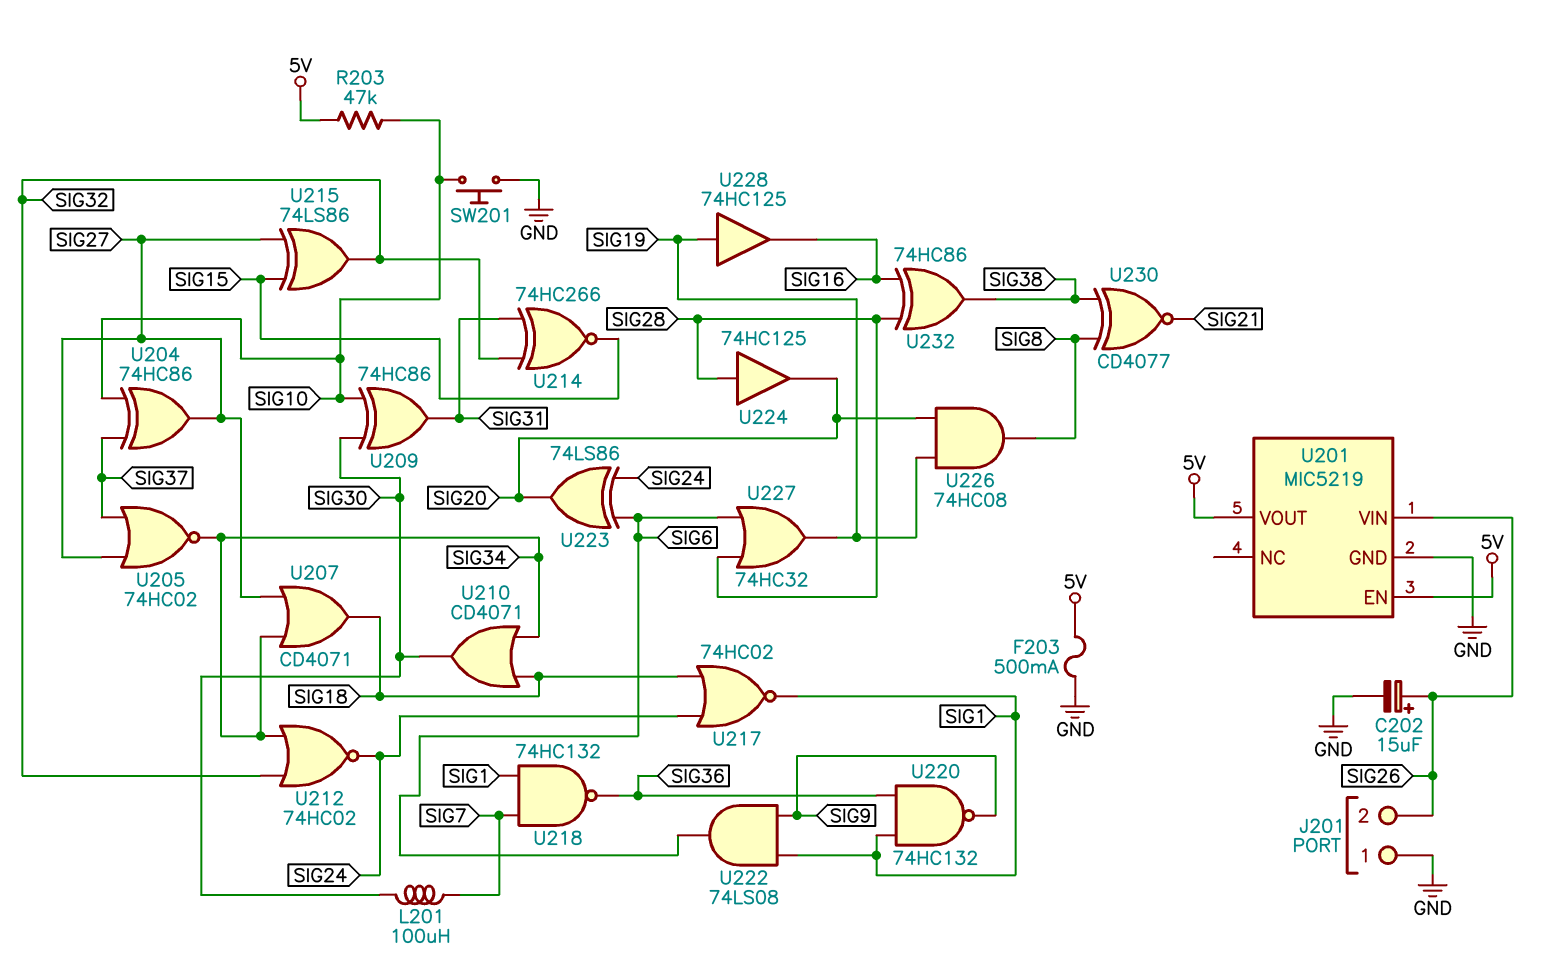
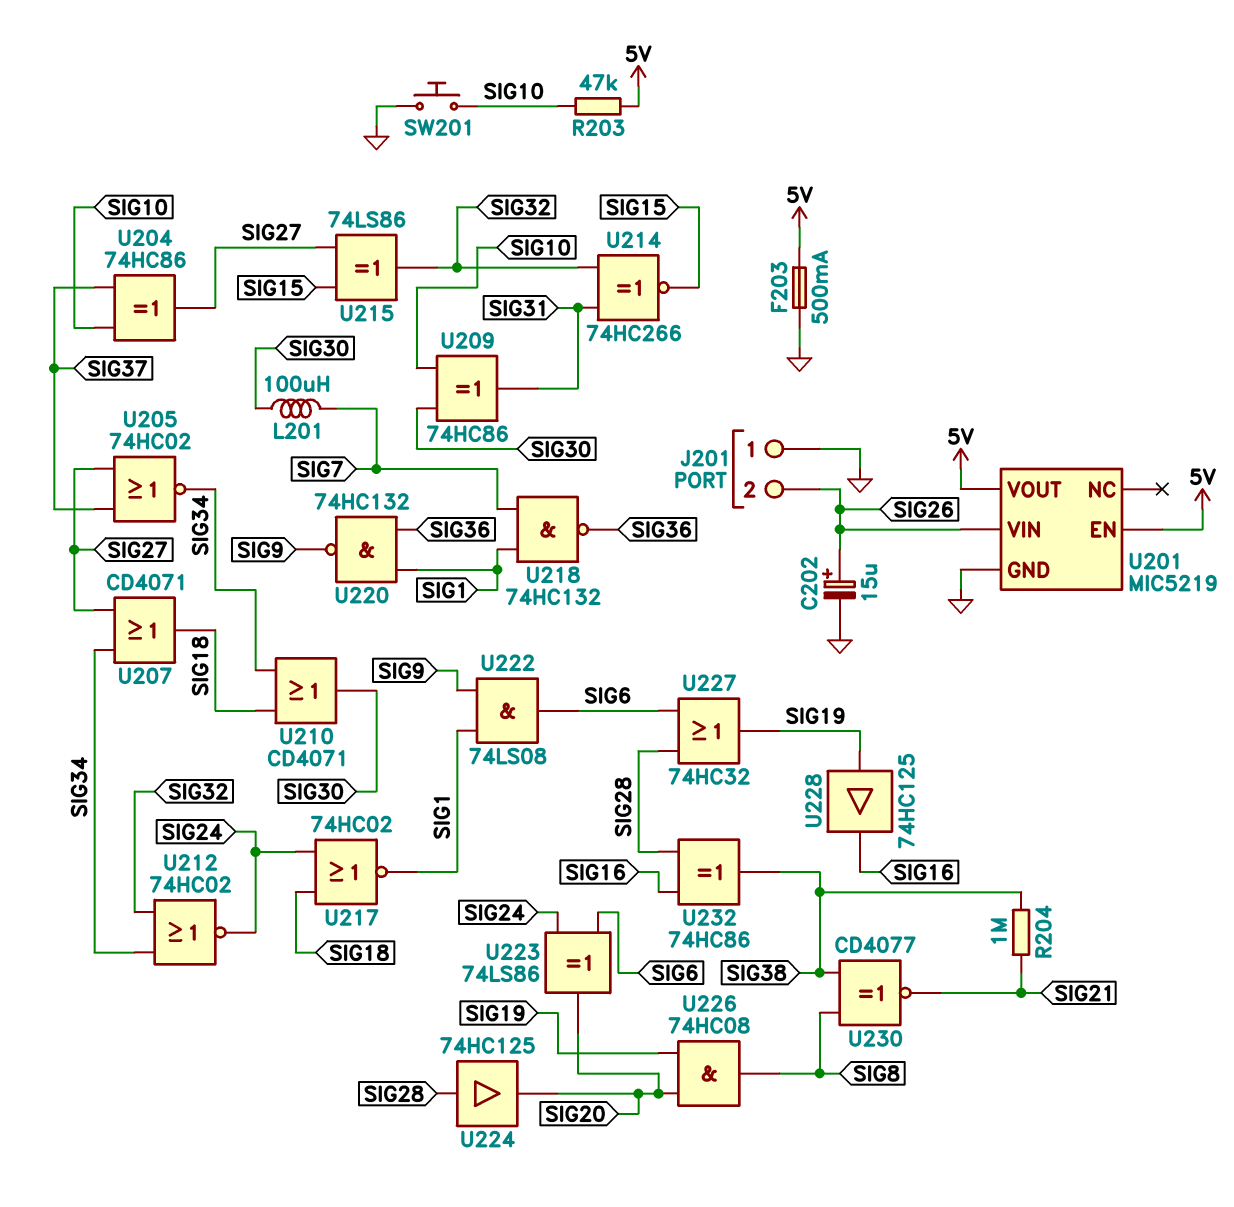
R204: none -> 1M (SIG21, SIG38)

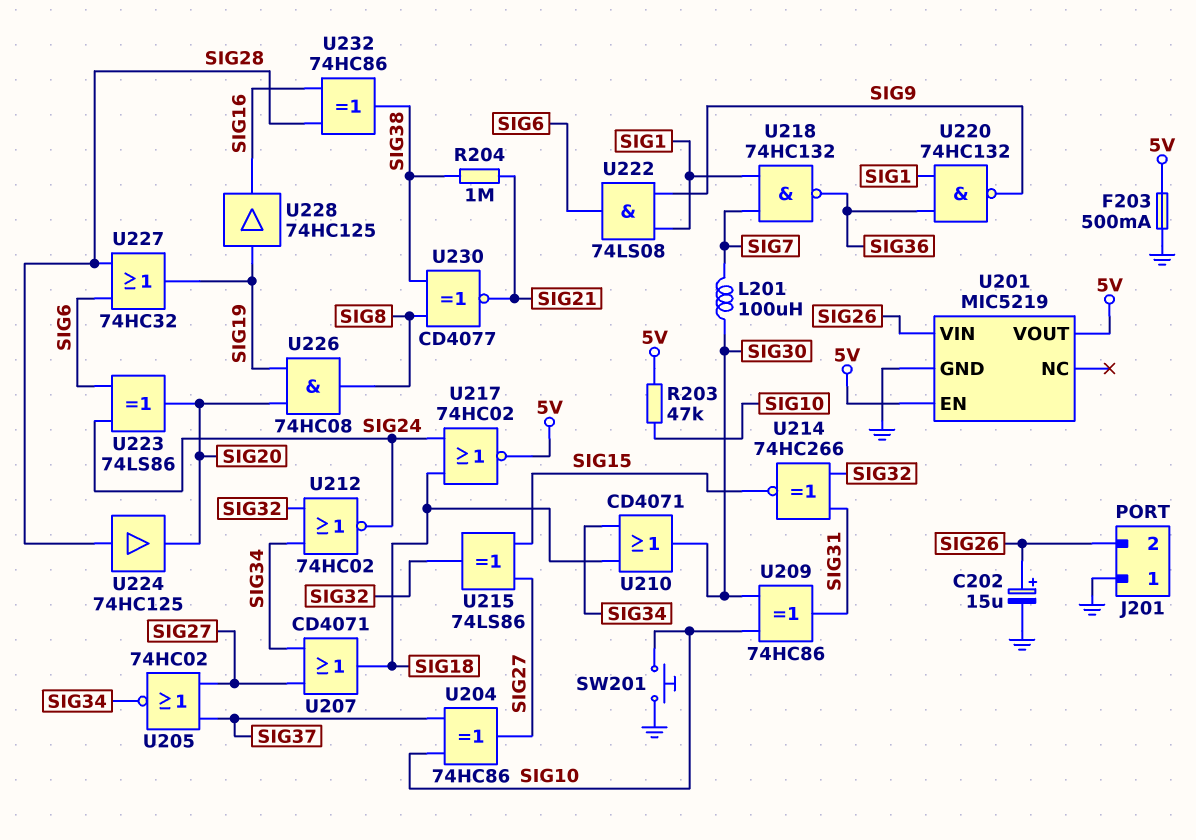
U217: NOR 74HC02 (in SIG18, in SIG24, out SIG1) -> NOR 74HC02 (in SIG18, in SIG24, out 5V)

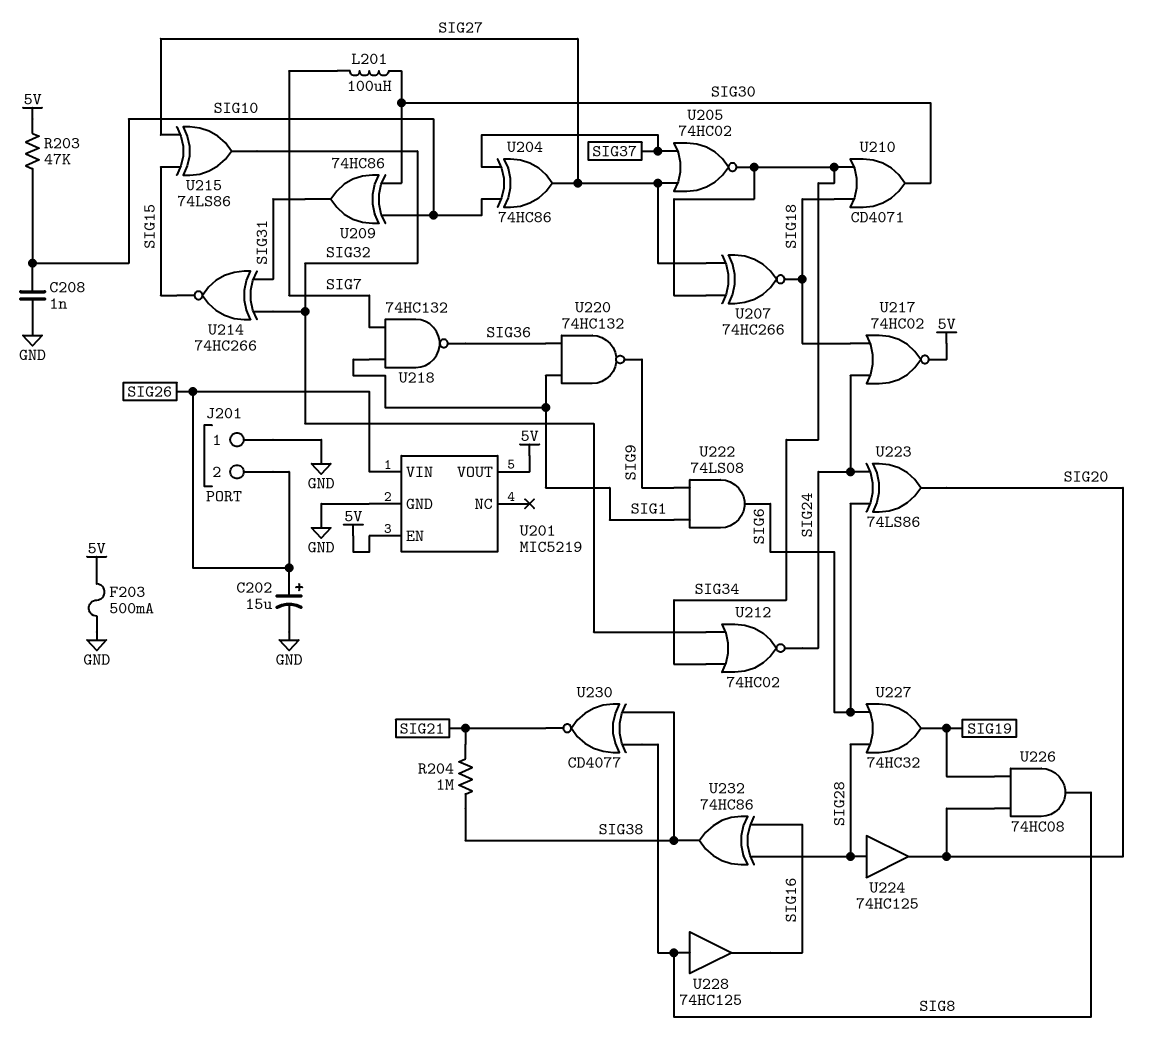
C208: none -> 1nF (GND, SIG10)
SW201: button (GND, SIG10) -> none
U207: OR CD4071 (in SIG27, in SIG34, out SIG18) -> XNOR 74HC266 (in SIG27, in SIG34, out SIG18)
U228: buffer 74HC125 (in SIG19, out SIG16) -> buffer 74HC125 (in SIG8, out SIG16)

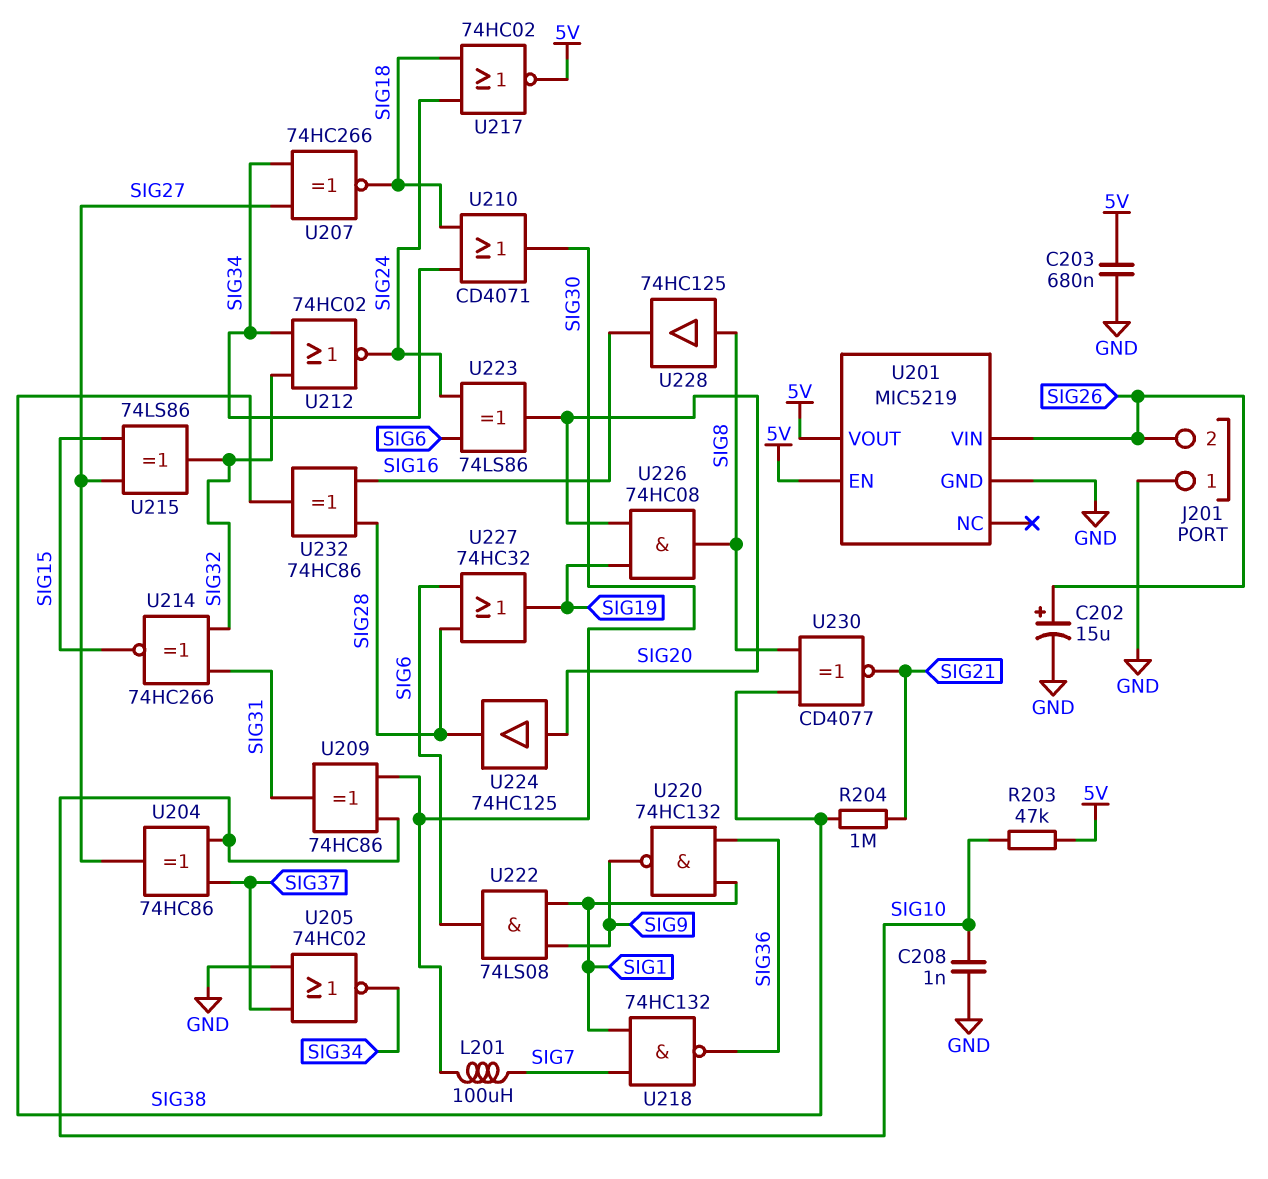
C203: none -> 680nF (5V, GND)
F203: 500mA (5V, GND) -> none
U205: NOR 74HC02 (in SIG27, in SIG37, out SIG34) -> NOR 74HC02 (in GND, in SIG37, out SIG34)
U224: buffer 74HC125 (in SIG28, out SIG20) -> buffer 74HC125 (in SIG20, out SIG28)

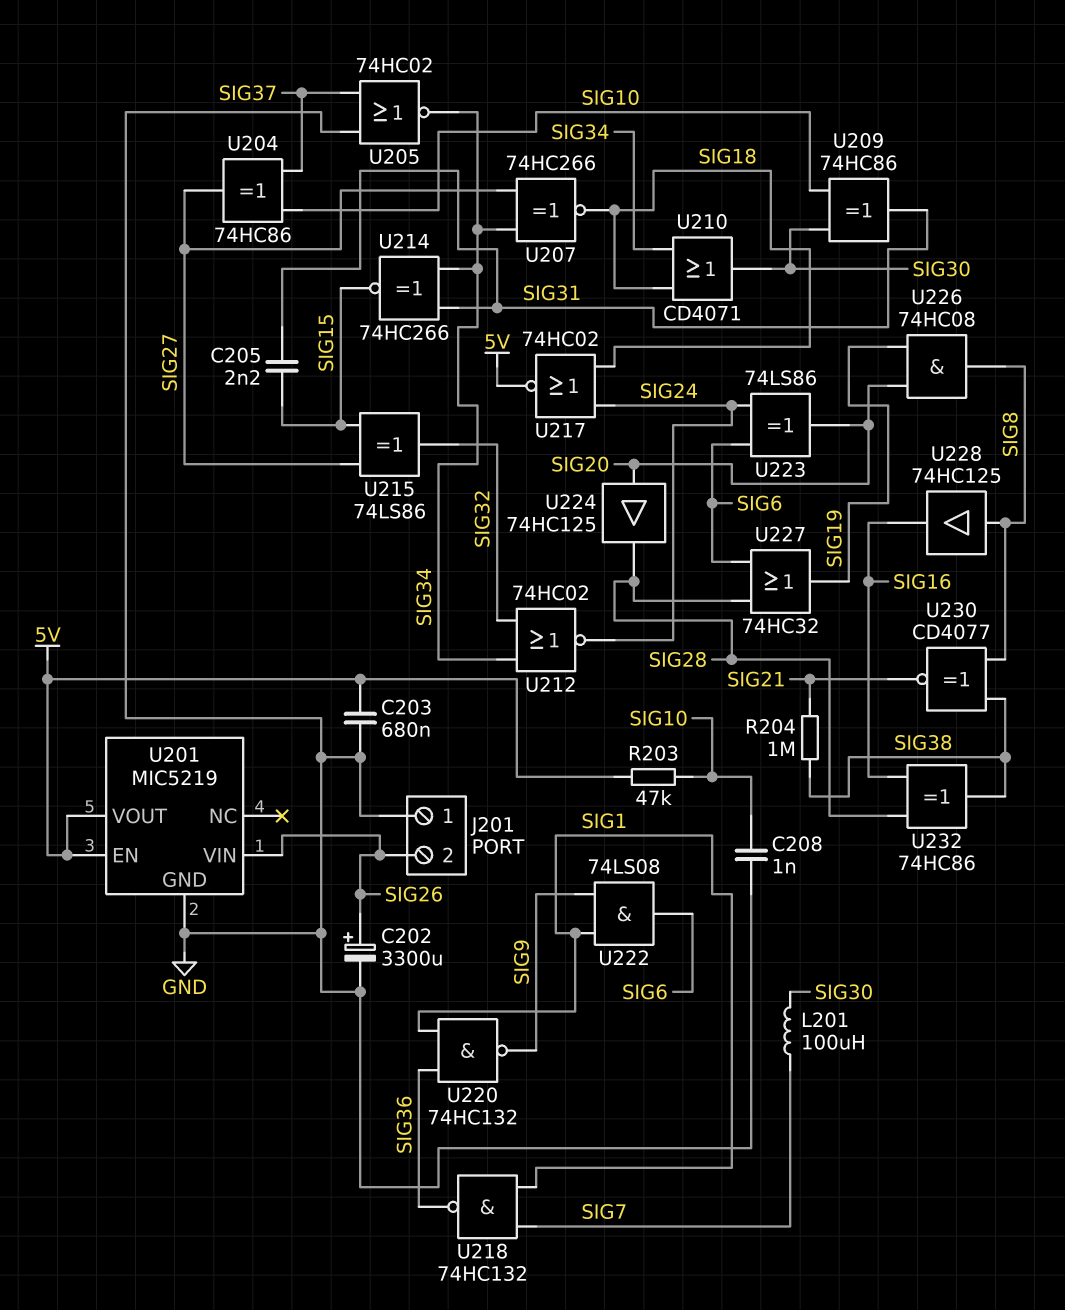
C202: 15uF (plus SIG26, minus GND) -> 3300uF (plus SIG26, minus GND)
C205: none -> 2.2nF (SIG15, SIG31)
U214: XNOR 74HC266 (in SIG31, in SIG32, out SIG15) -> XNOR 74HC266 (in SIG31, in SIG34, out SIG15)

